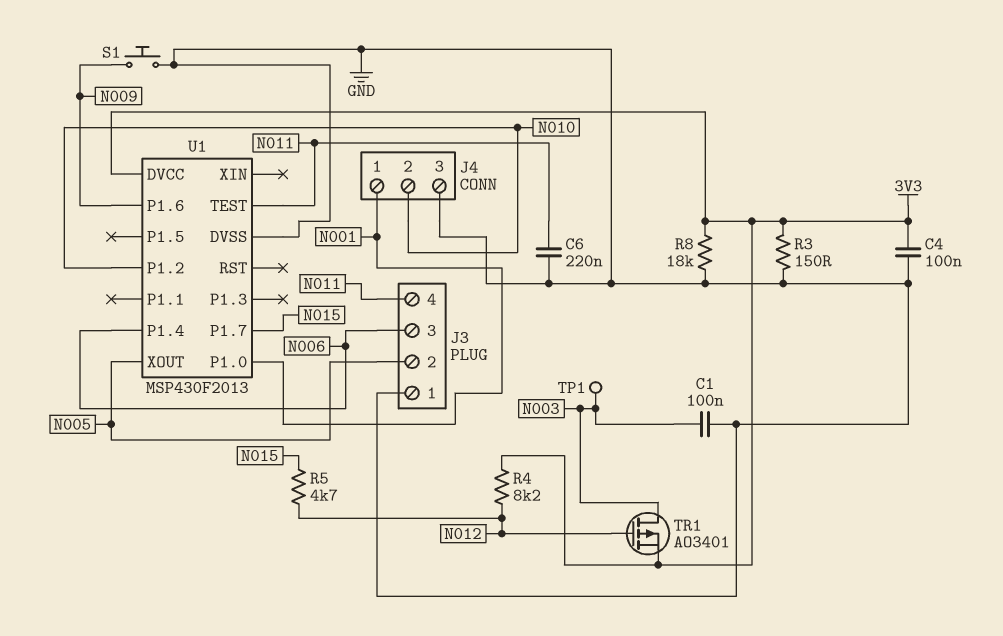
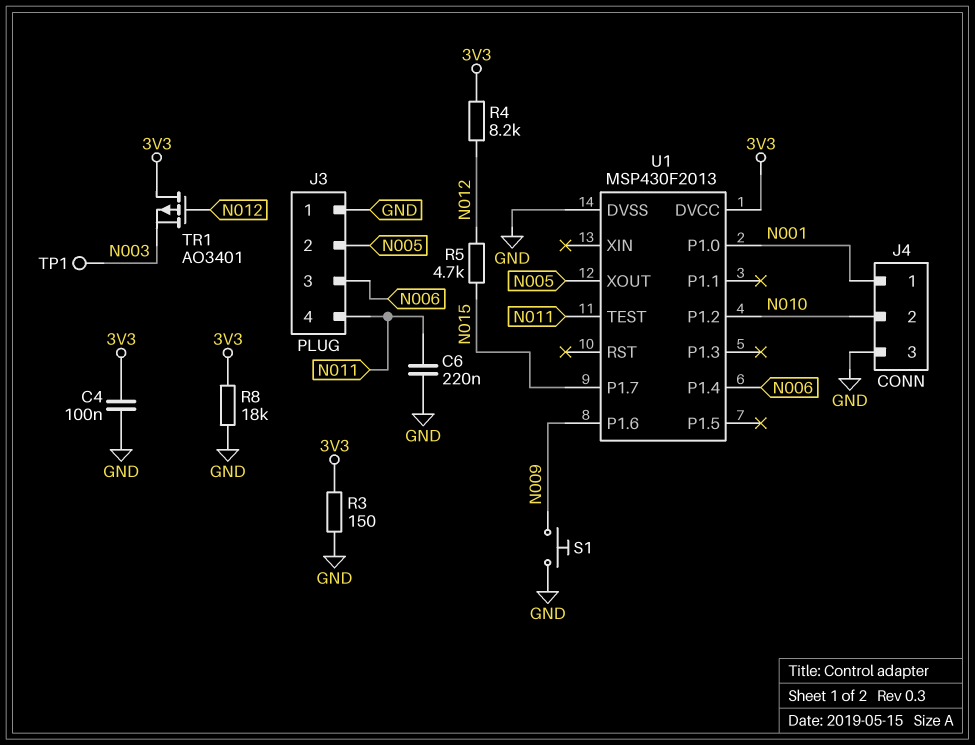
C1: 100nF (GND, N003) -> none
TR1: PMOS AO3401 (G N012, D N003, S 3V3) -> PMOS AO3401 (G N012, D 3V3, S N003)

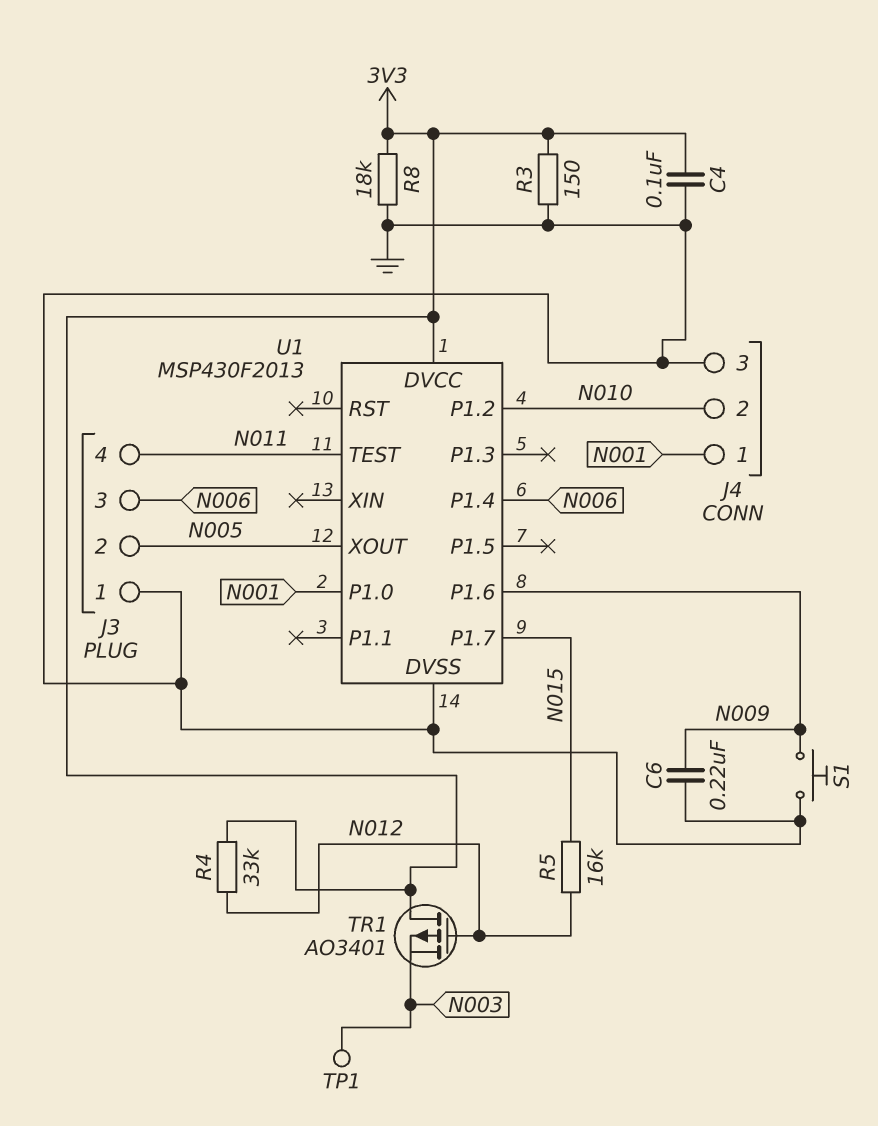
C6: 220nF (GND, N011) -> 220nF (GND, N009)
R4: 8.2k (3V3, N012) -> 33k (3V3, N012)
R5: 4.7k (N012, N015) -> 16k (N012, N015)

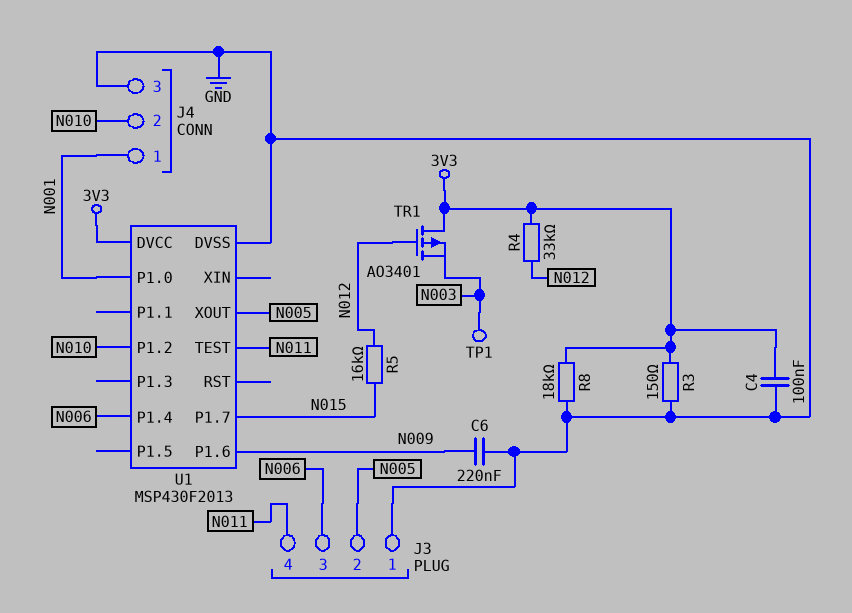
S1: button (GND, N009) -> none

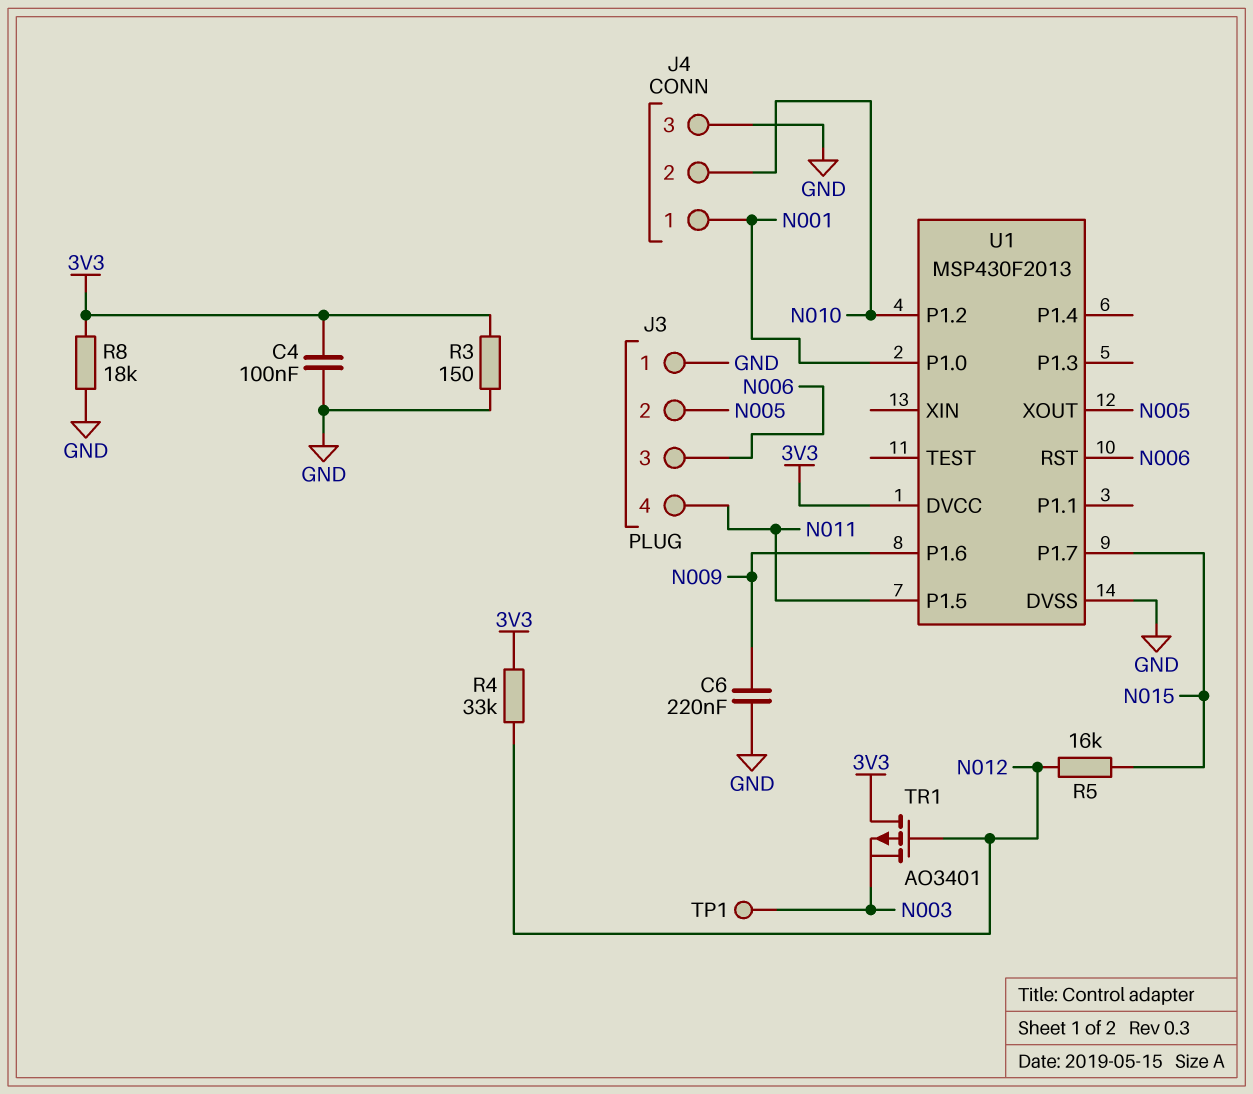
U1 pin P1.4: N006 -> none
U1 pin P1.5: none -> N011
U1 pin RST: none -> N006
U1 pin TEST: N011 -> none

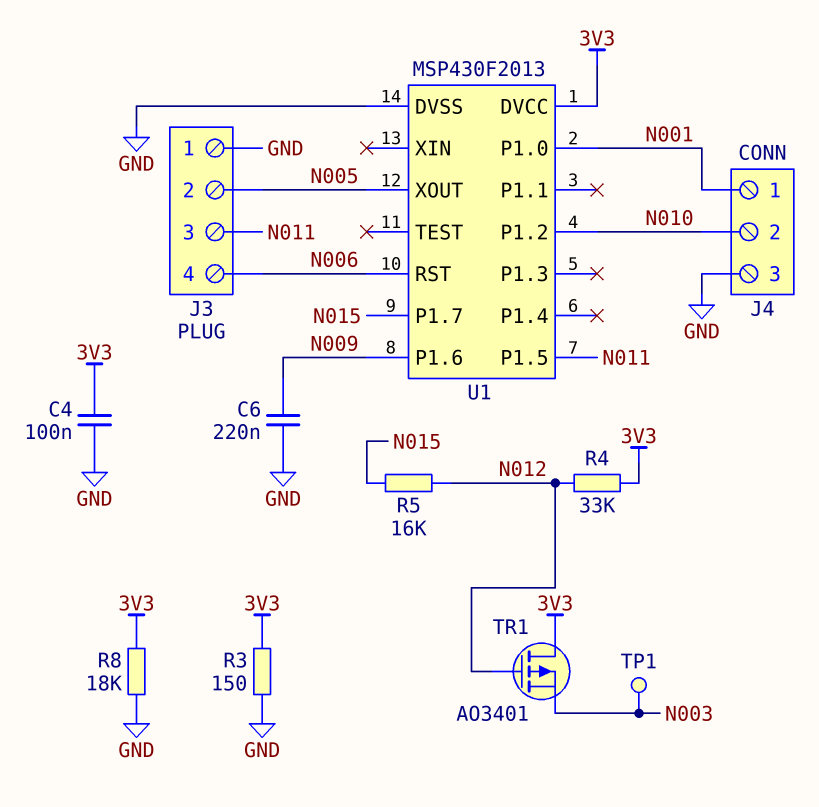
J3 pin 3: N006 -> N011
J3 pin 4: N011 -> N006

